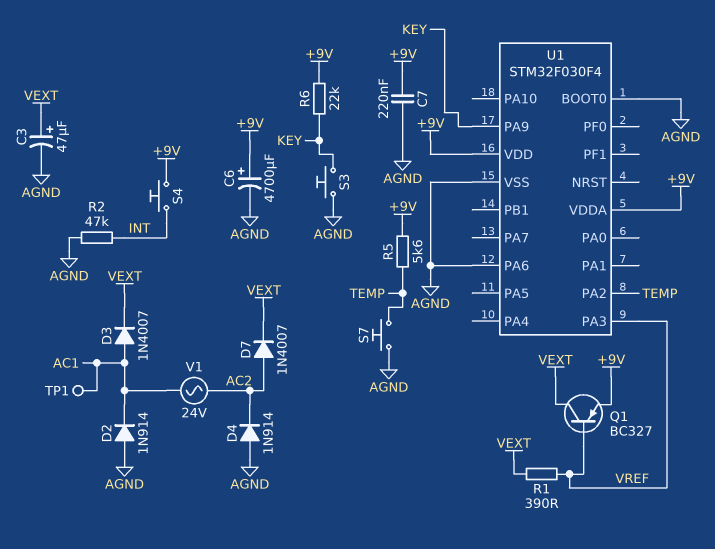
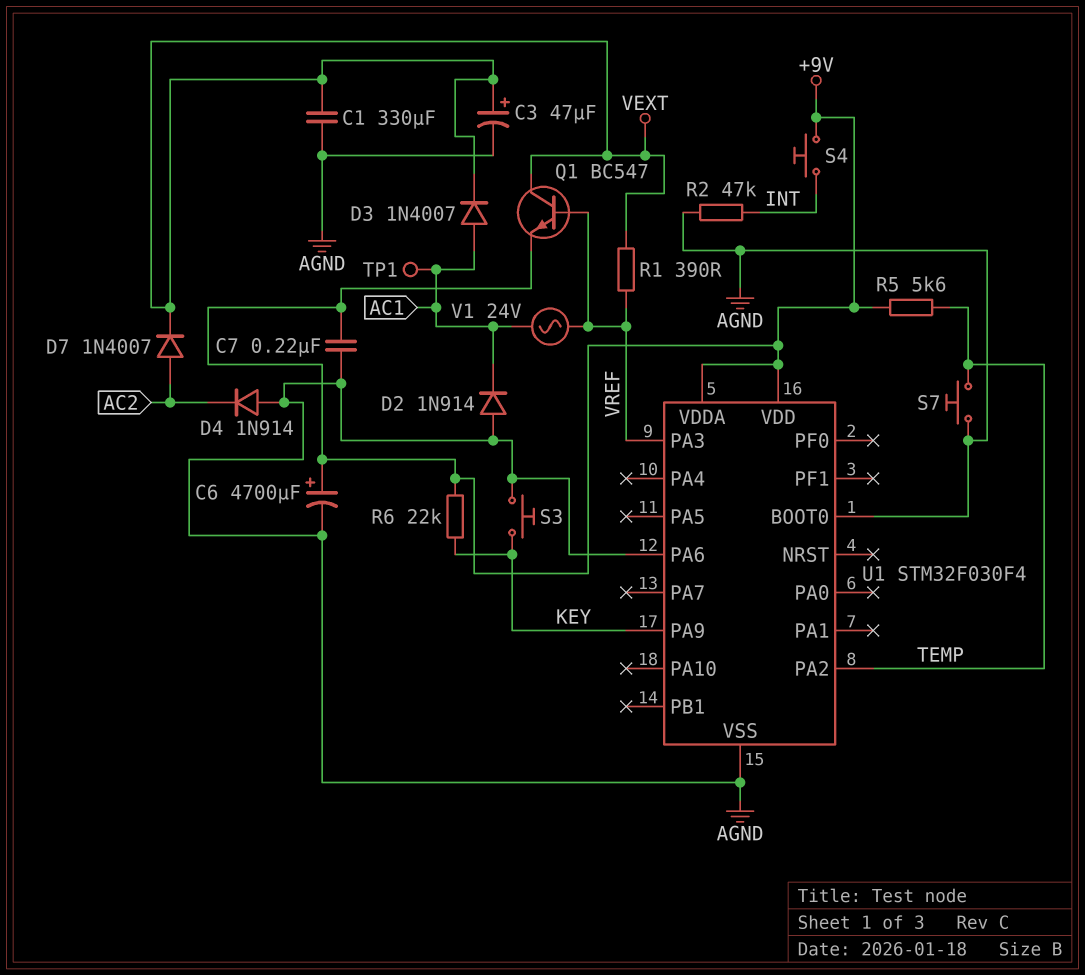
C1: none -> 330uF (AGND, VEXT)
Q1: PNP BC327 (B VREF, C VEXT, E +9V) -> NPN BC547 (B VREF, C VEXT, E +9V)
V1: AC 24V (AC1, AC2) -> AC 24V (AC1, VREF)

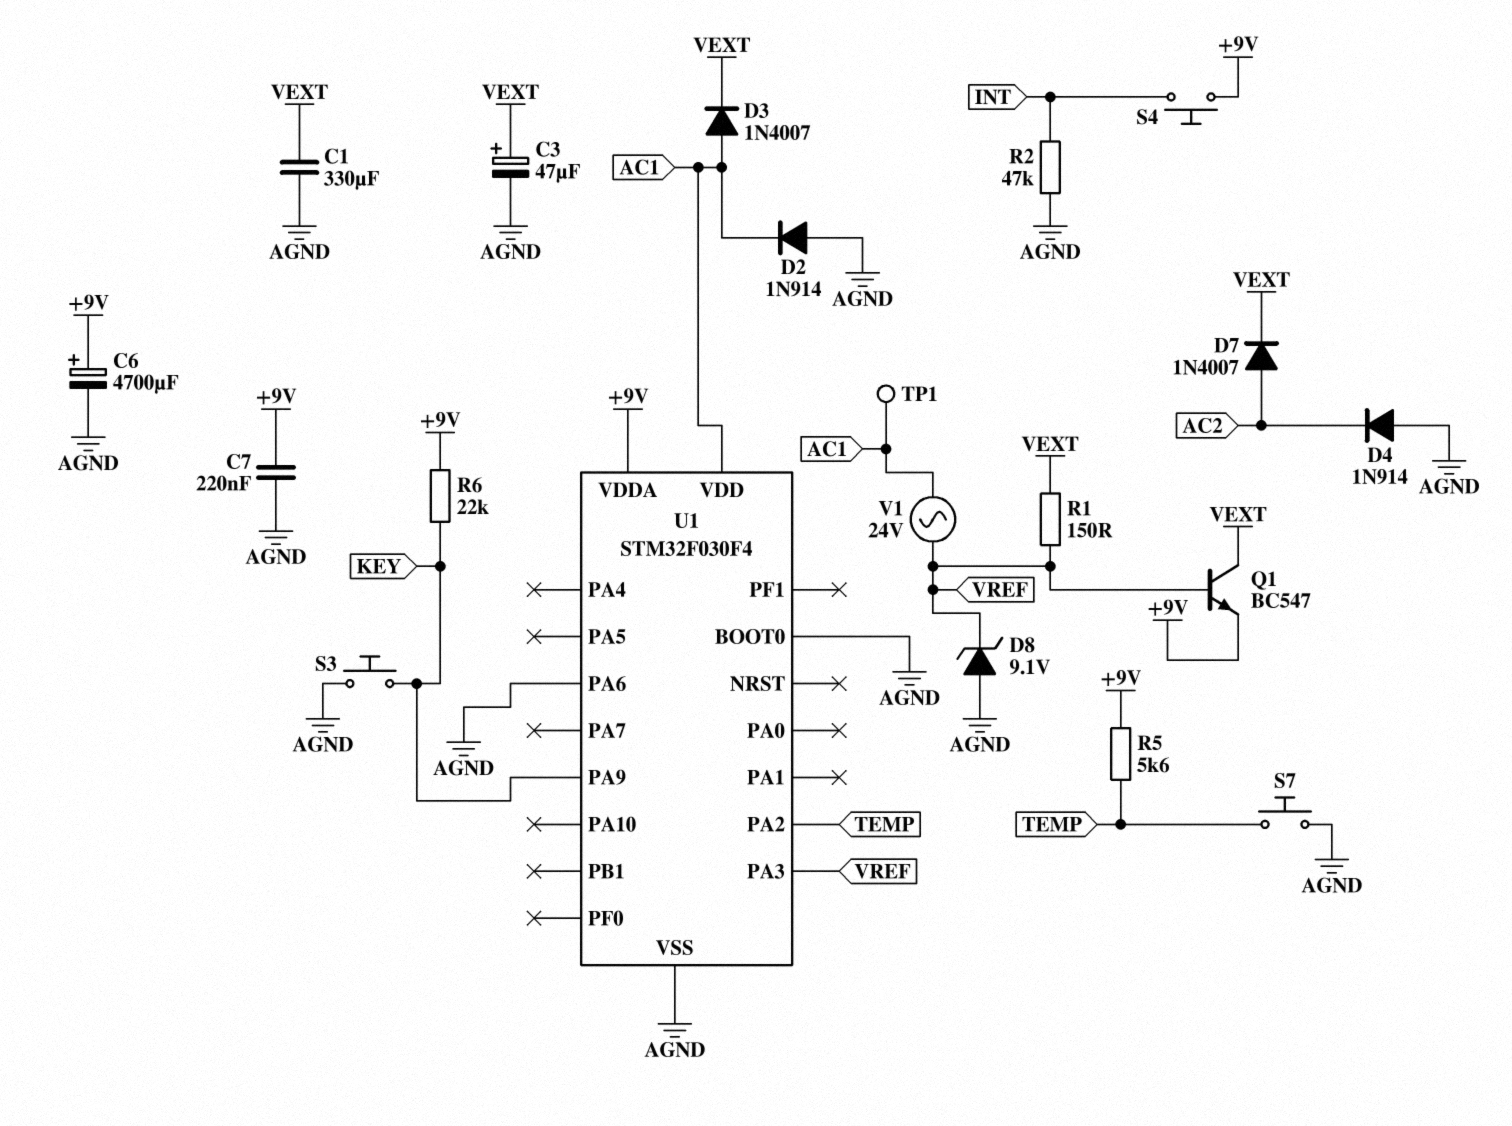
D8: none -> zener 9.1V (A AGND, K VREF)
R1: 390 (VEXT, VREF) -> 150 (VEXT, VREF)
U1 pin VDD: +9V -> AC1

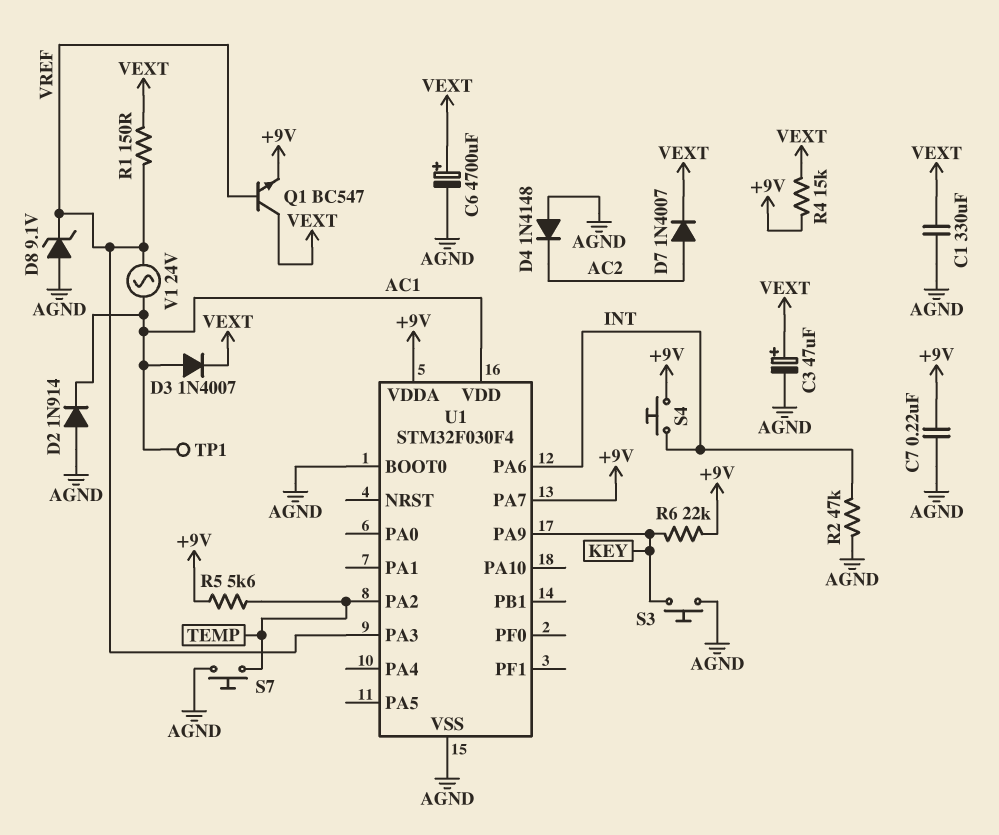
C6: 4700uF (plus +9V, minus AGND) -> 4700uF (plus VEXT, minus AGND)
D4: diode 1N914 (A AGND, K AC2) -> diode 1N4148 (A AGND, K AC2)
R4: none -> 15k (+9V, VEXT)
U1 pin PA6: AGND -> INT
U1 pin PA7: none -> +9V

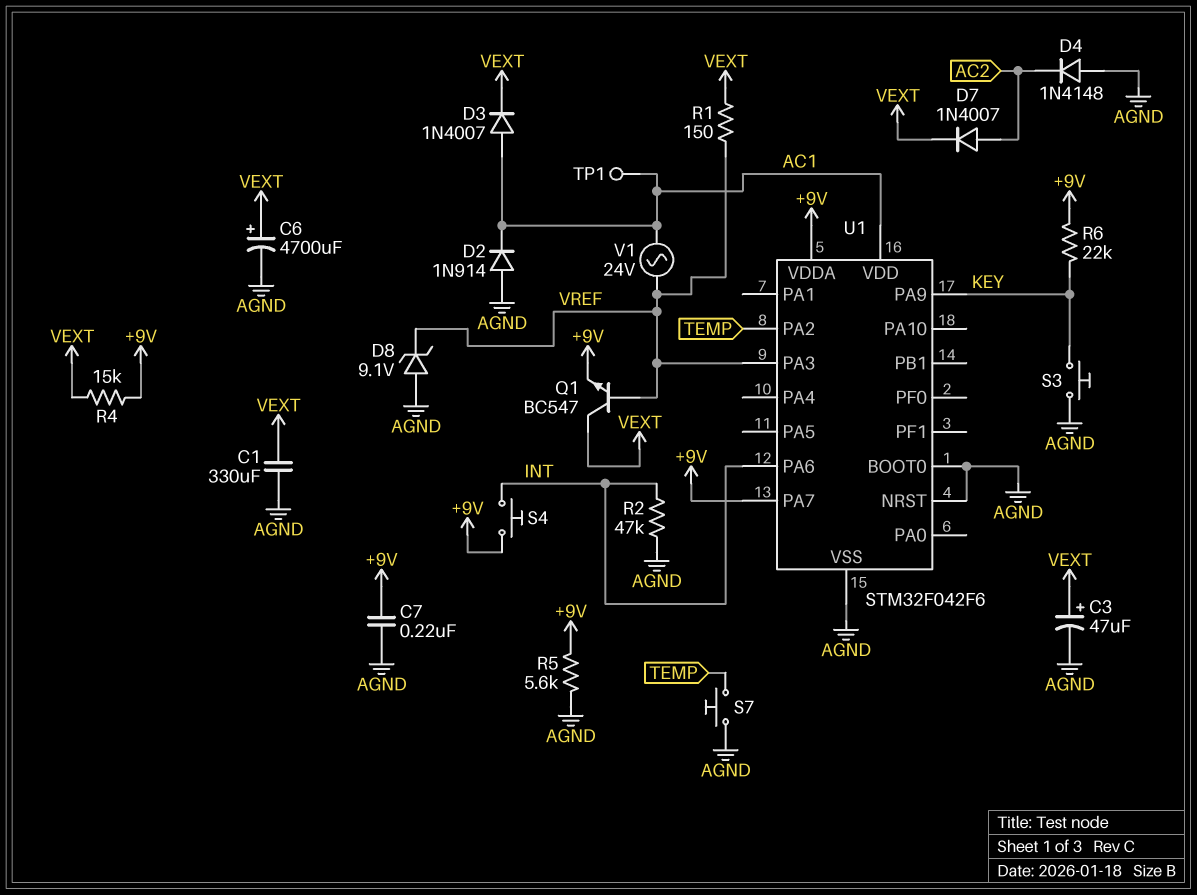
R5: 5.6k (+9V, TEMP) -> 5.6k (+9V, AGND)
U1: STM32F030F4 -> STM32F042F6
U1 pin NRST: none -> AGND

